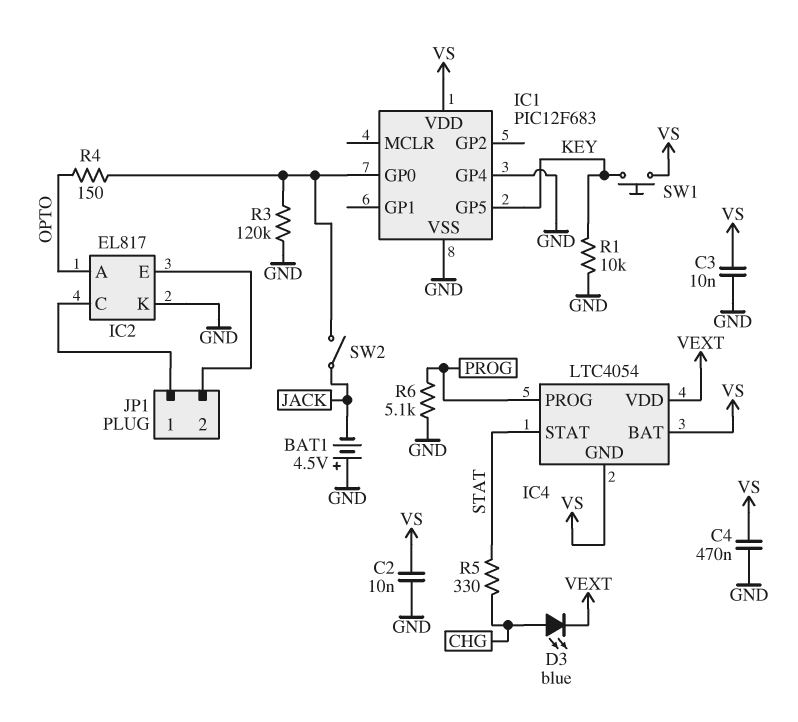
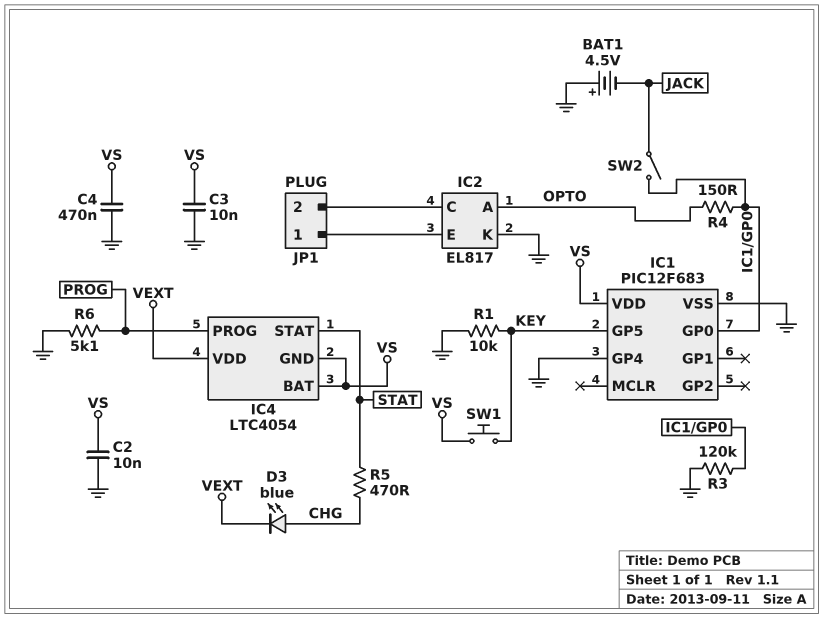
JP1 pin 1: IC2/C -> IC2/E
JP1 pin 2: IC2/E -> IC2/C
R5: 330 (CHG, STAT) -> 470 (CHG, STAT)

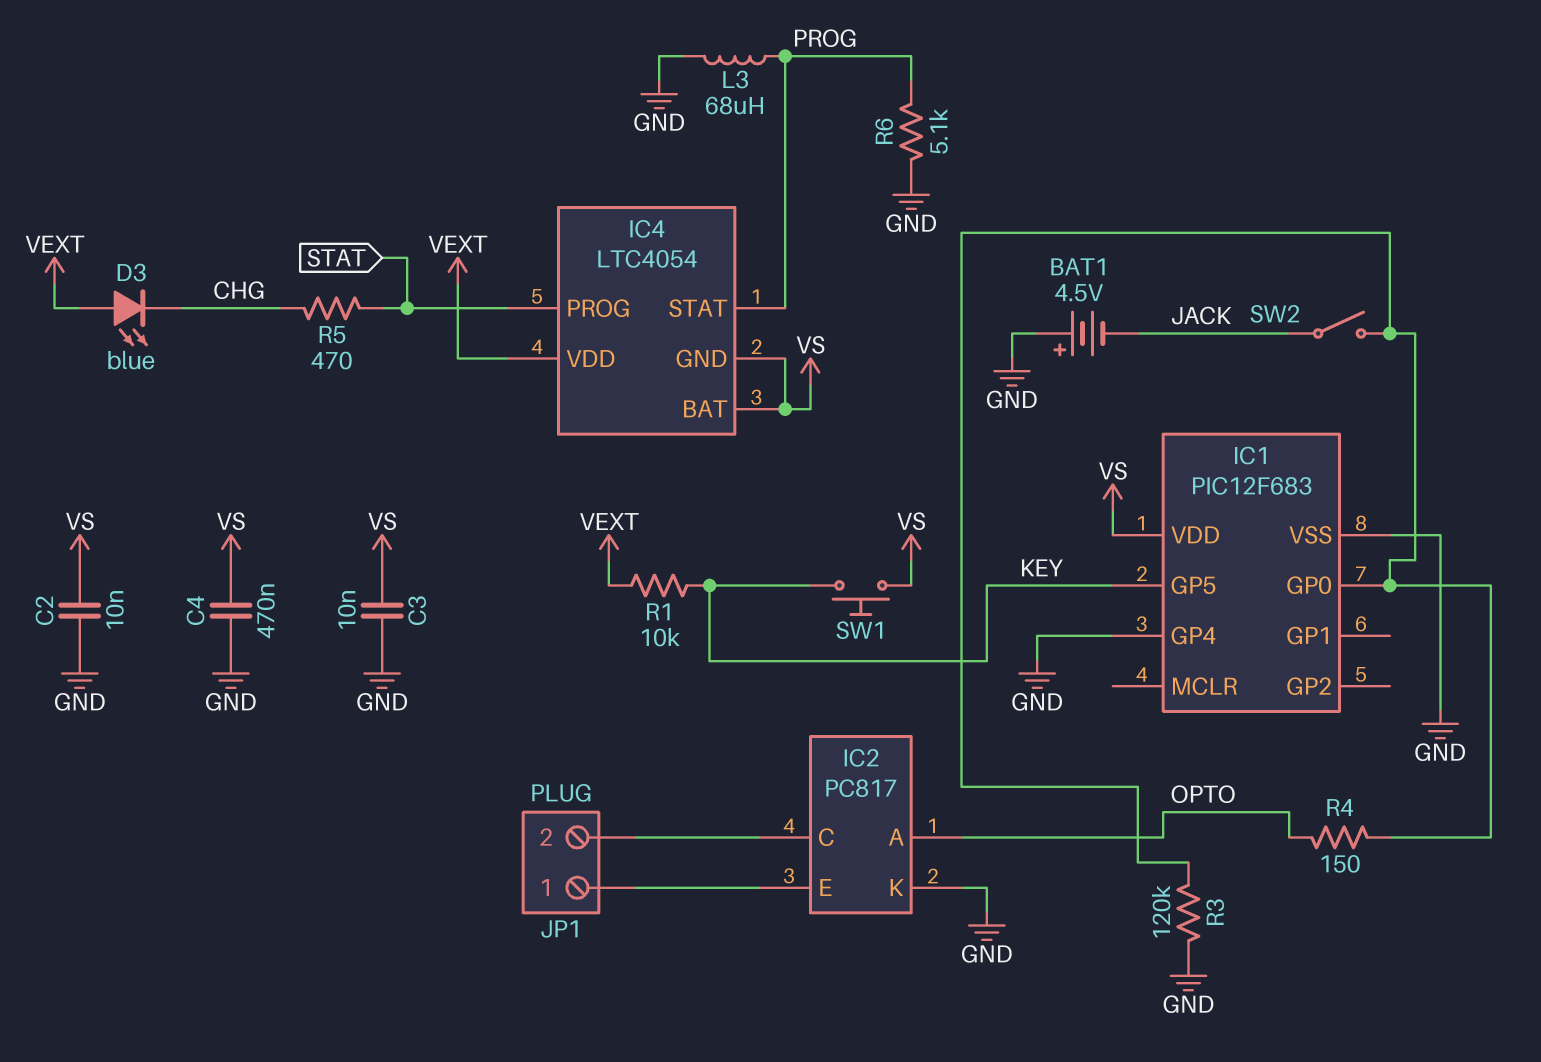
D3: LED blue (A CHG, K VEXT) -> LED blue (A VEXT, K CHG)
IC2: EL817 -> PC817
IC4 pin PROG: PROG -> STAT
IC4 pin STAT: STAT -> PROG
L3: none -> 68uH (GND, PROG)
R1: 10k (GND, KEY) -> 10k (KEY, VEXT)

